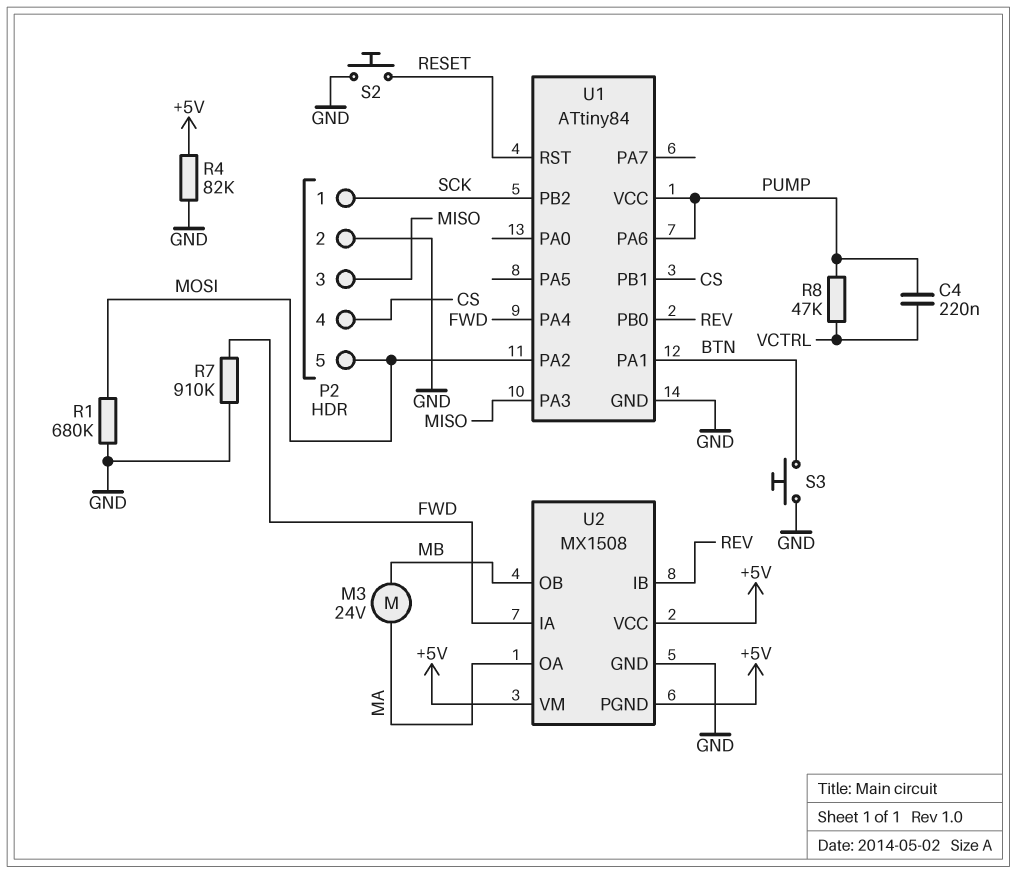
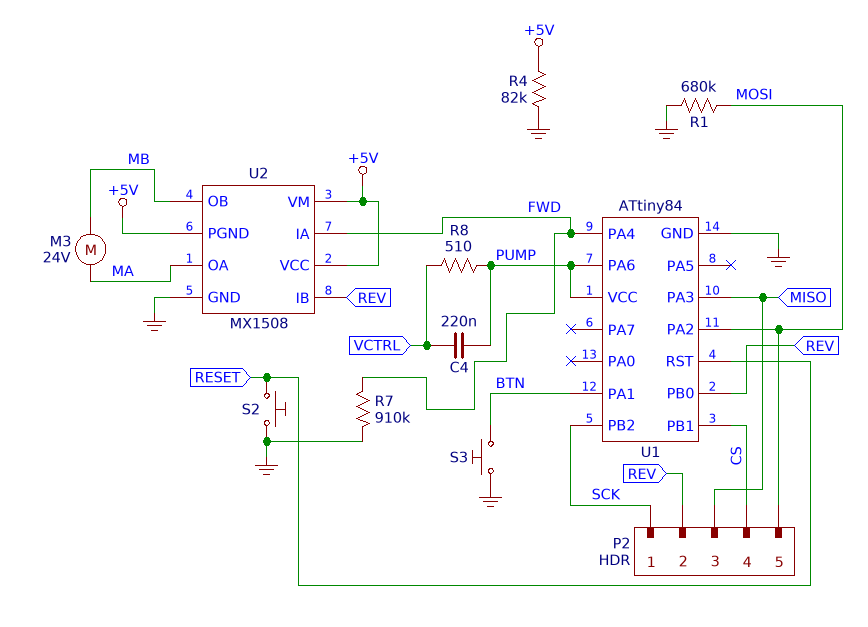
P2 pin 2: GND -> REV
R8: 47k (PUMP, VCTRL) -> 510 (PUMP, VCTRL)

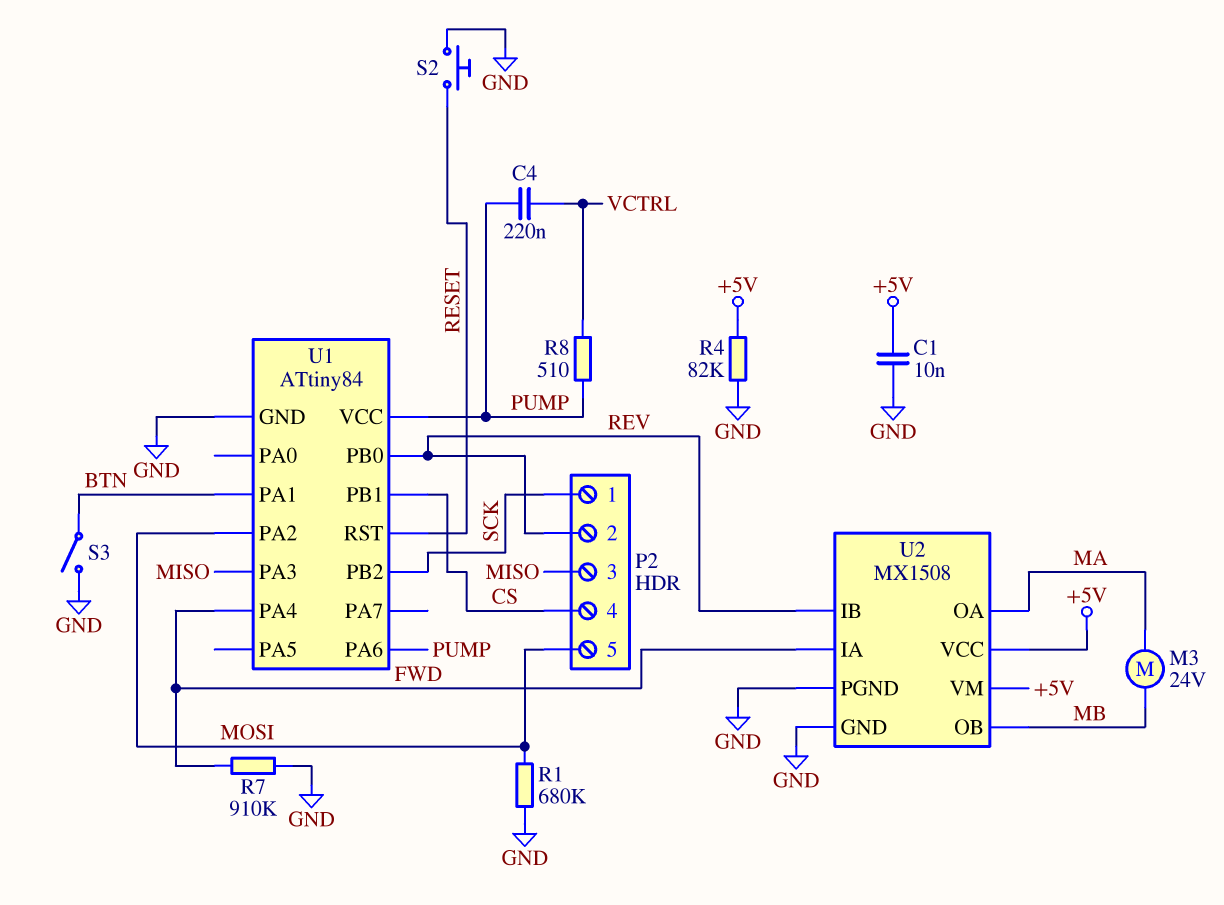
C1: none -> 10nF (+5V, GND)
S3: button (BTN, GND) -> switch (BTN, GND)
U2 pin PGND: +5V -> GND

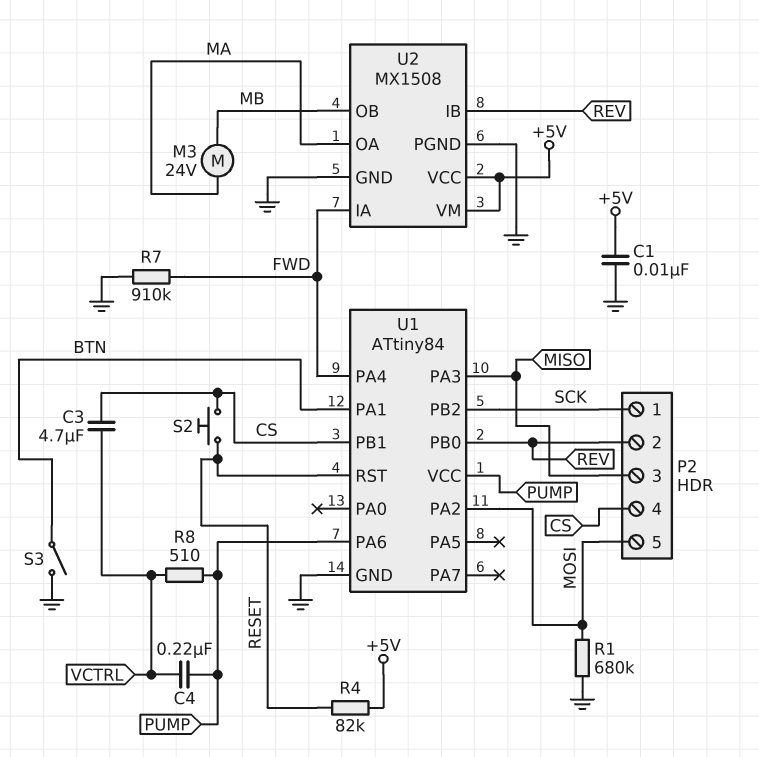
C3: none -> 4.7uF (CS, VCTRL)
R4: 82k (+5V, GND) -> 82k (+5V, RESET)
S2: button (GND, RESET) -> button (CS, RESET)

